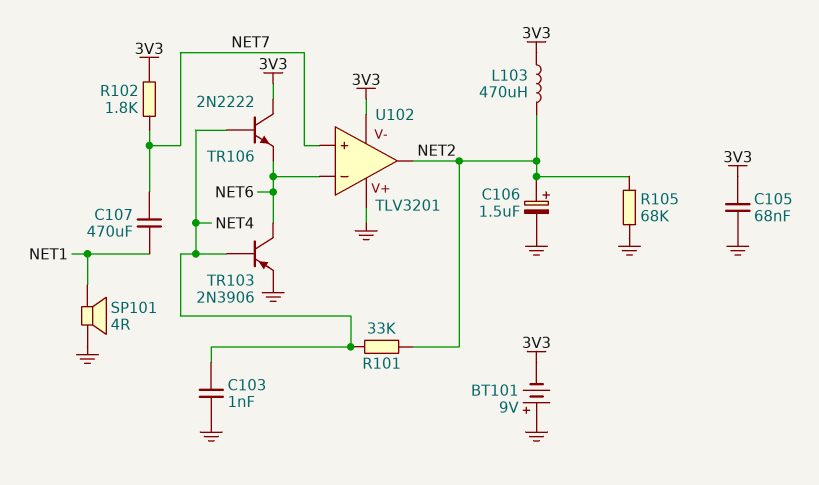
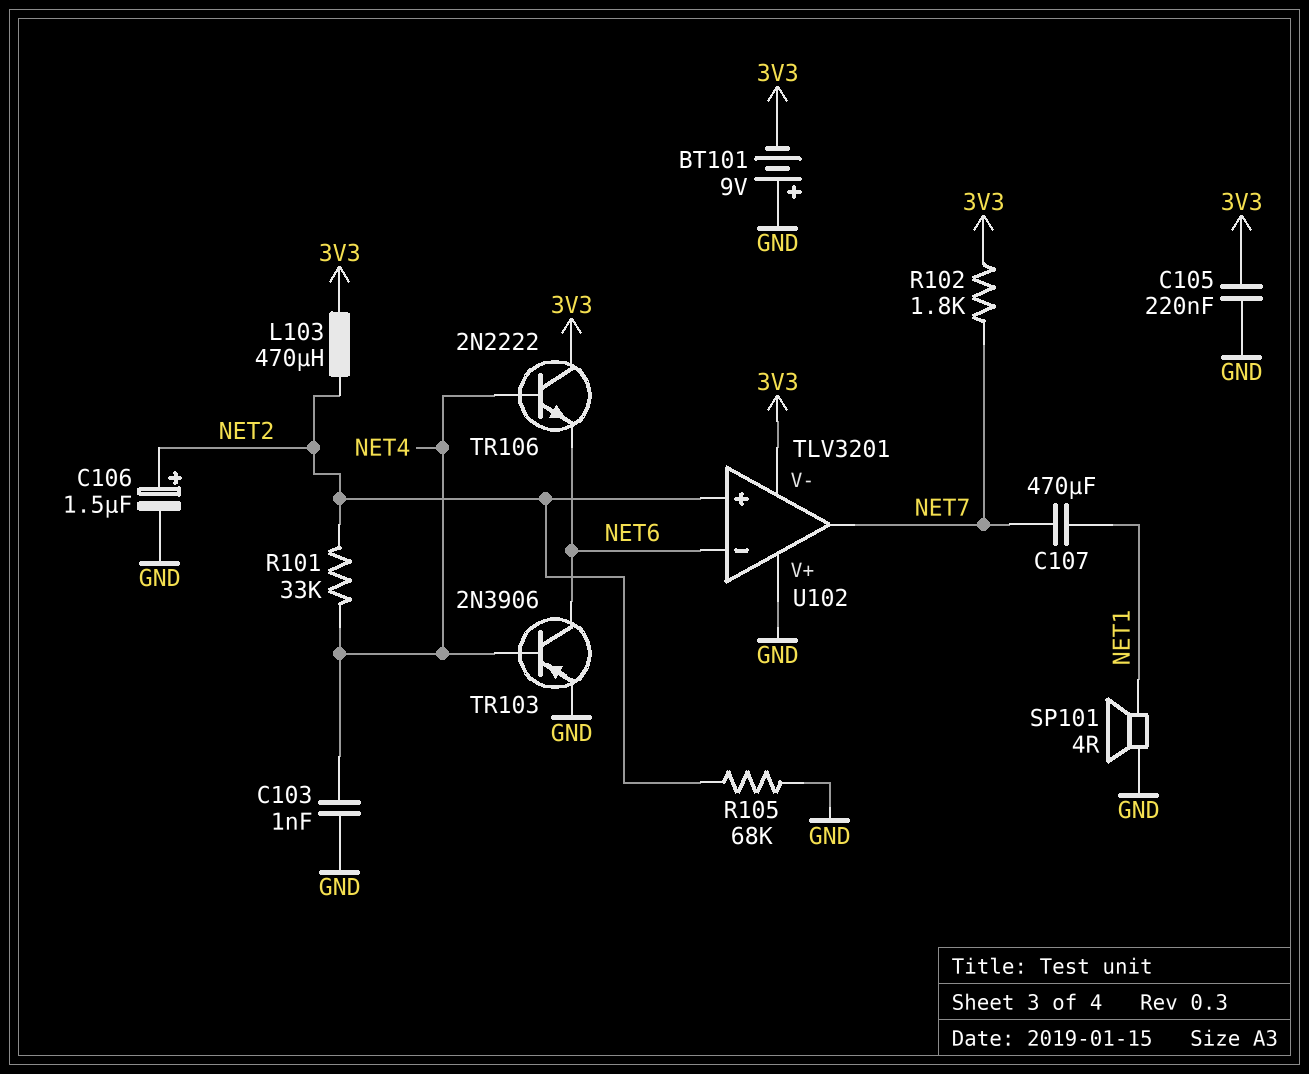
C105: 68nF (3V3, GND) -> 220nF (3V3, GND)
U102 pin in+: NET7 -> NET2
U102 pin out: NET2 -> NET7

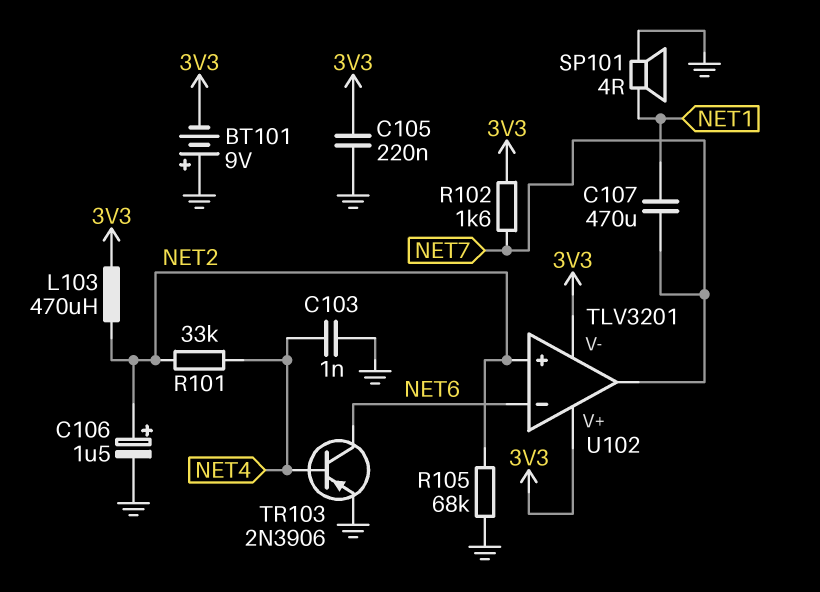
R102: 1.8k (3V3, NET7) -> 1.6k (3V3, NET7)
TR106: NPN 2N2222 (B NET4, C 3V3, E NET6) -> none
U102 pin V+: GND -> 3V3

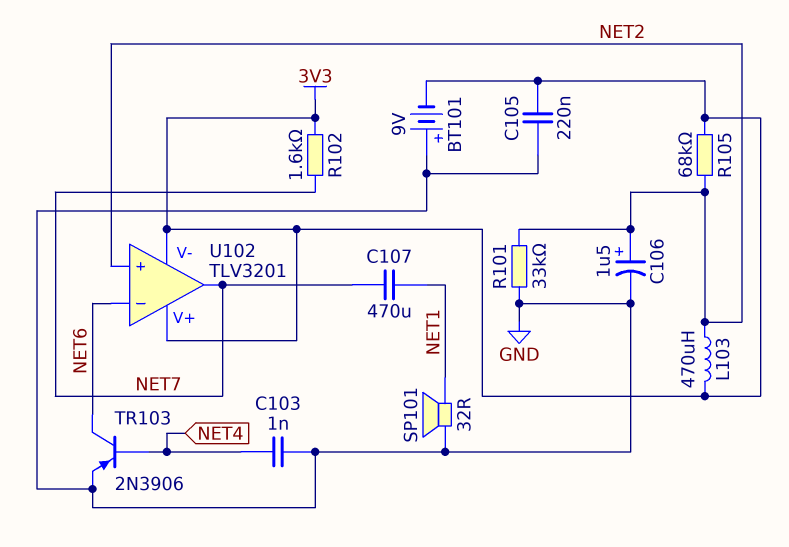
R101: 33k (NET2, NET4) -> 33k (GND, NET2)
R105: 68k (GND, NET2) -> 68k (3V3, NET2)
SP101: speaker 4R (GND, NET1) -> speaker 32R (GND, NET1)

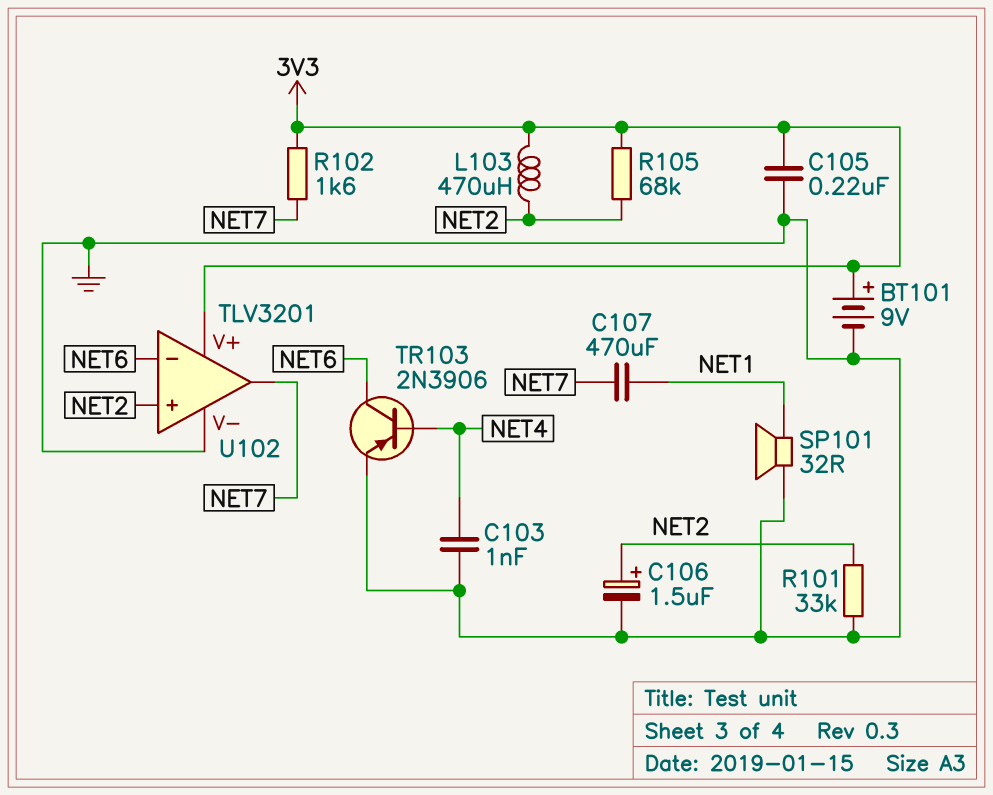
BT101: 9V (plus GND, minus 3V3) -> 9V (plus 3V3, minus GND)
U102 pin V-: 3V3 -> GND

